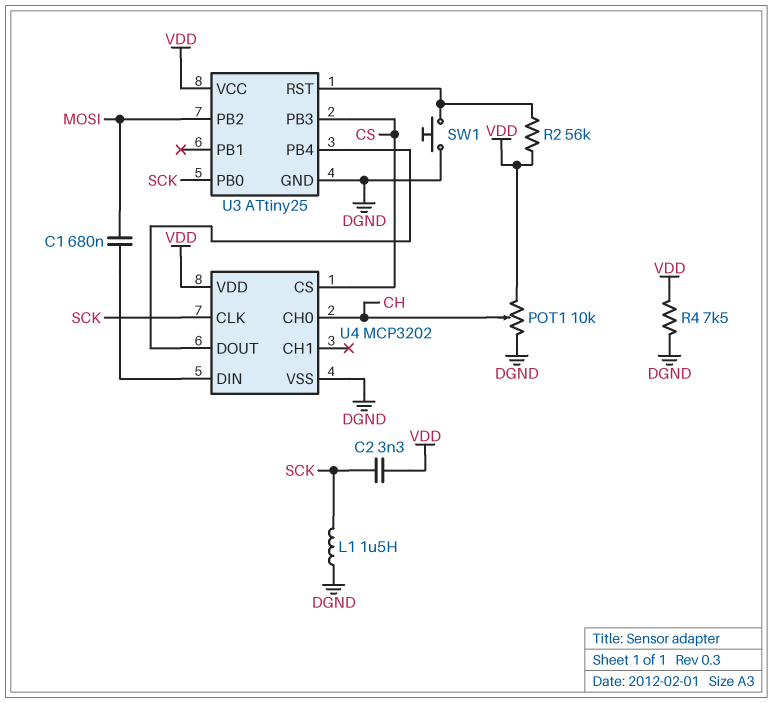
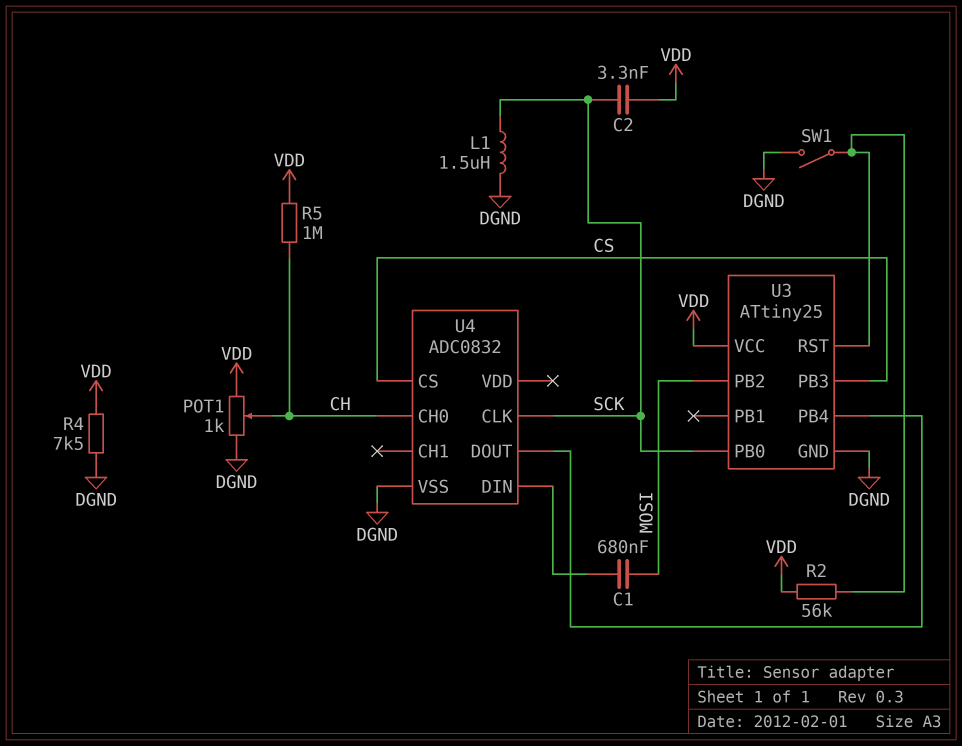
POT1: 10k (DGND, VDD, wiper CH) -> 1k (DGND, VDD, wiper CH)
R5: none -> 1M (CH, VDD)
SW1: button (DGND, U3/RST) -> switch (DGND, U3/RST)
U4: MCP3202 -> ADC0832
U4 pin VDD: VDD -> none

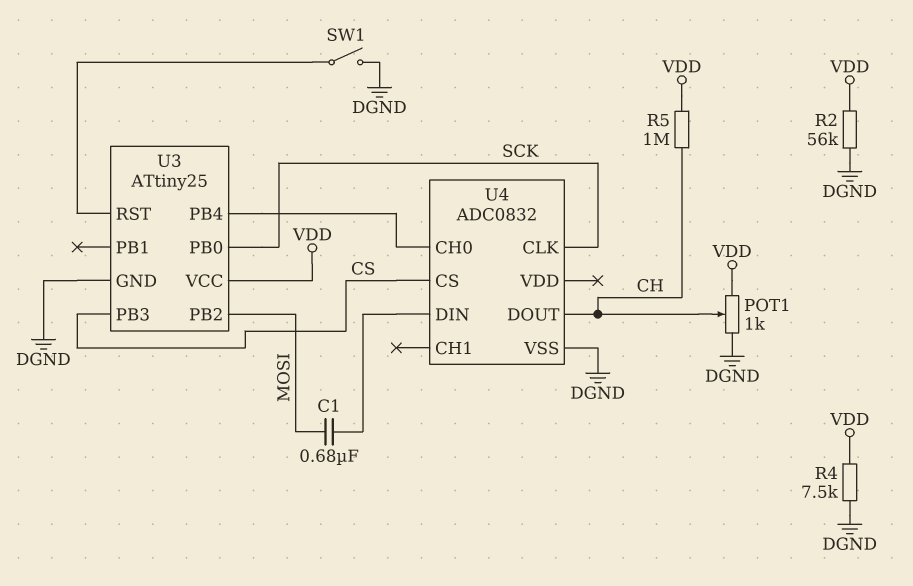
C2: 3.3nF (SCK, VDD) -> none
L1: 1.5uH (DGND, SCK) -> none
R2: 56k (U3/RST, VDD) -> 56k (DGND, VDD)
U4 pin CH0: CH -> U3/PB4
U4 pin DOUT: U3/PB4 -> CH

